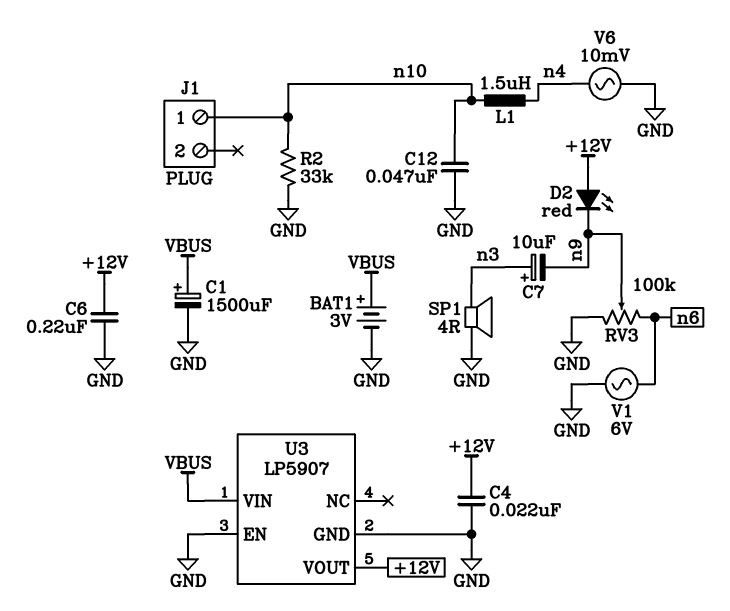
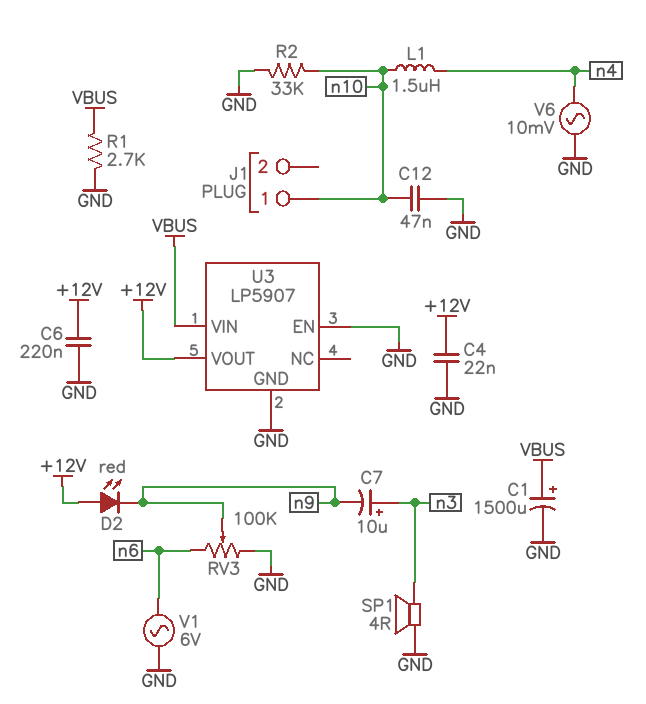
BAT1: 3V (plus VBUS, minus GND) -> none
R1: none -> 2.7k (GND, VBUS)

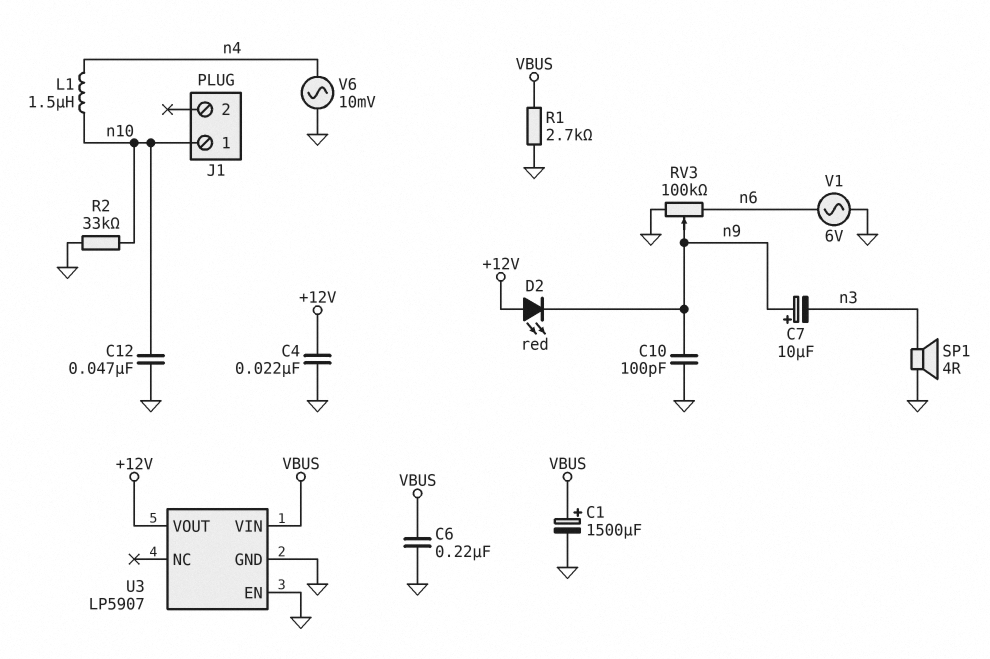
C6: 220nF (+12V, GND) -> 220nF (GND, VBUS)
C7: 10uF (plus n3, minus n9) -> 10uF (plus n9, minus n3)
C10: none -> 100pF (GND, n9)

